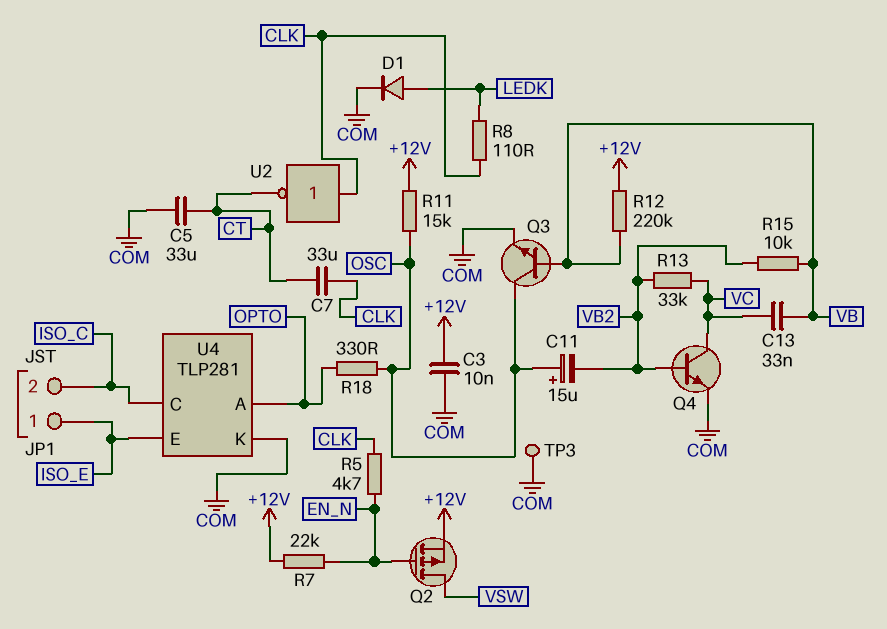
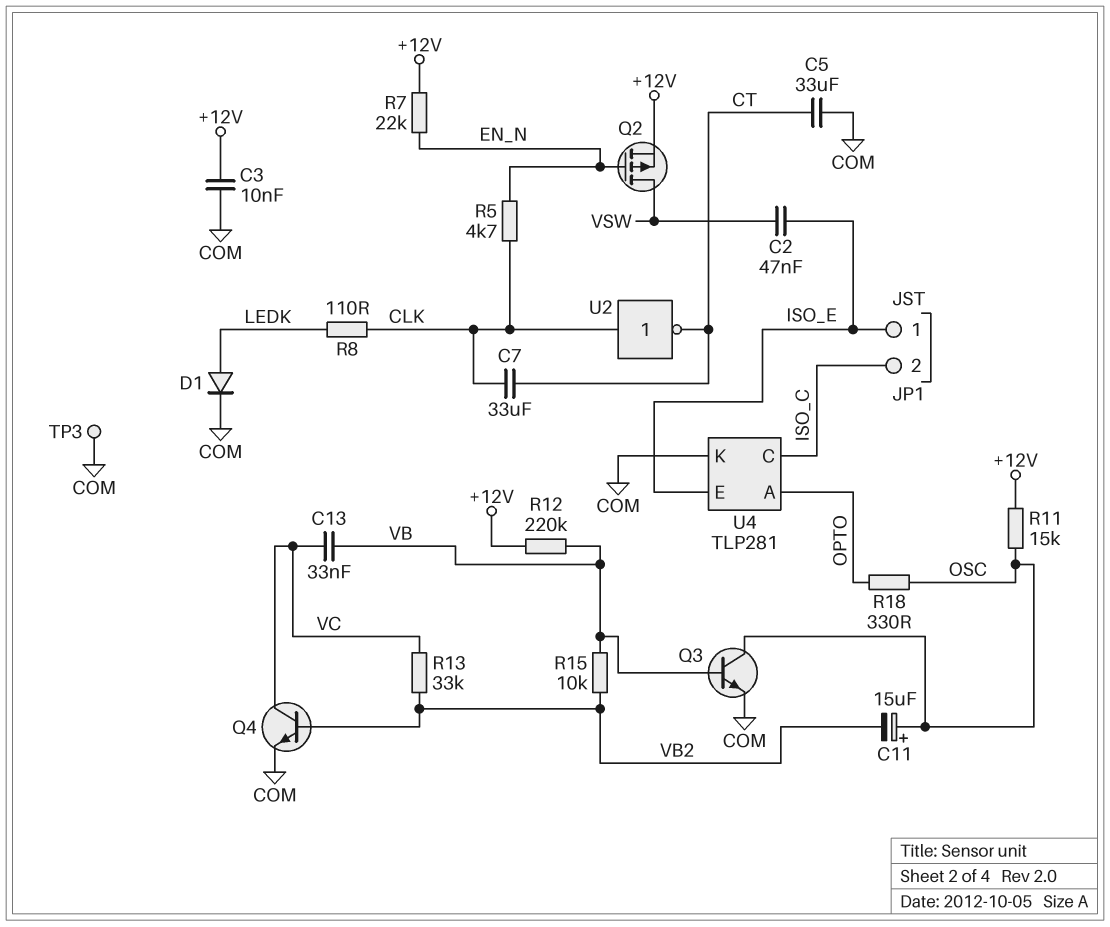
C2: none -> 47nF (ISO_E, VSW)

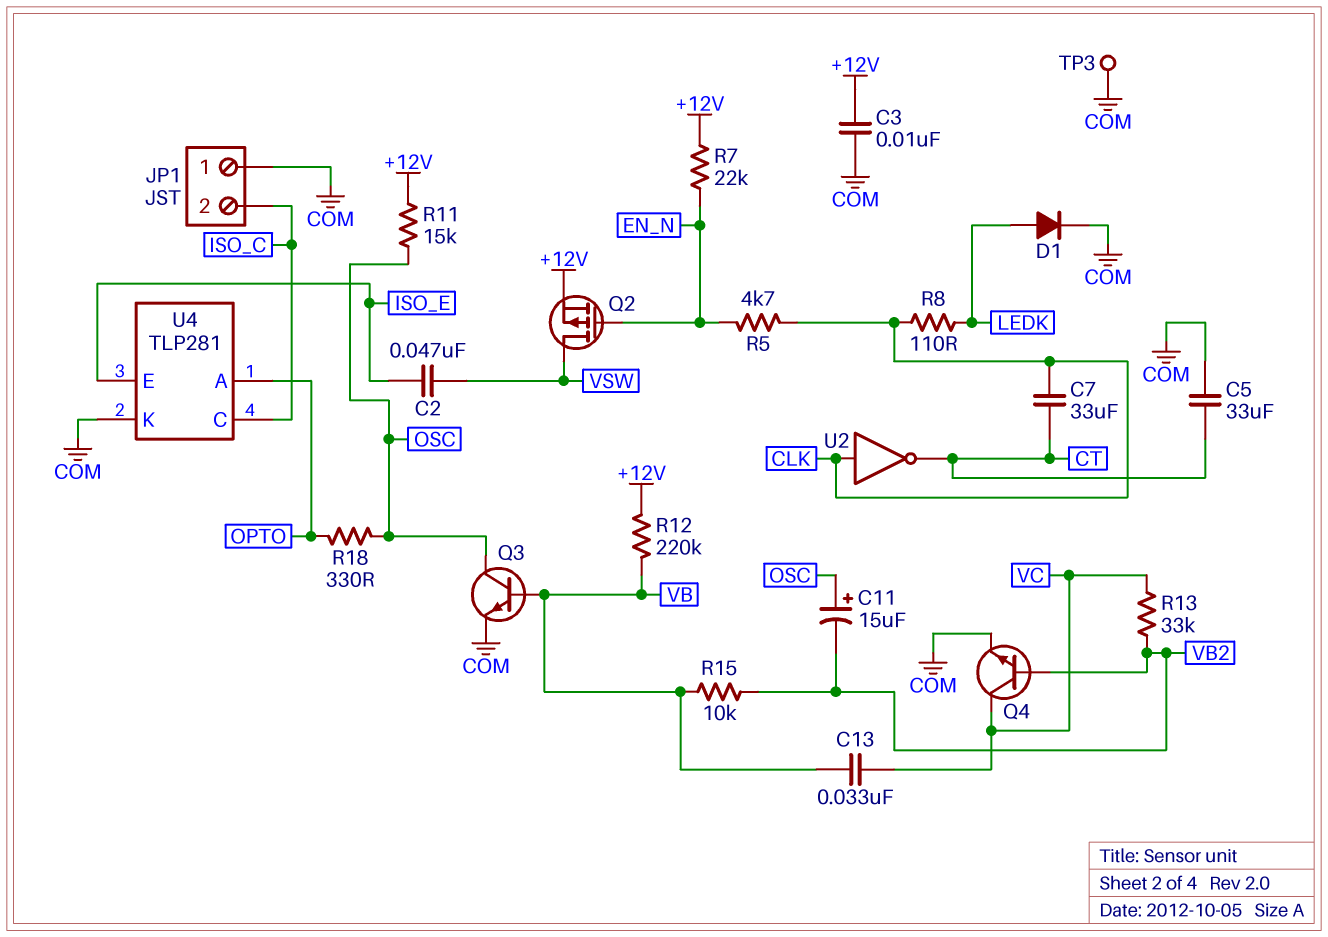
JP1 pin 1: ISO_E -> COM

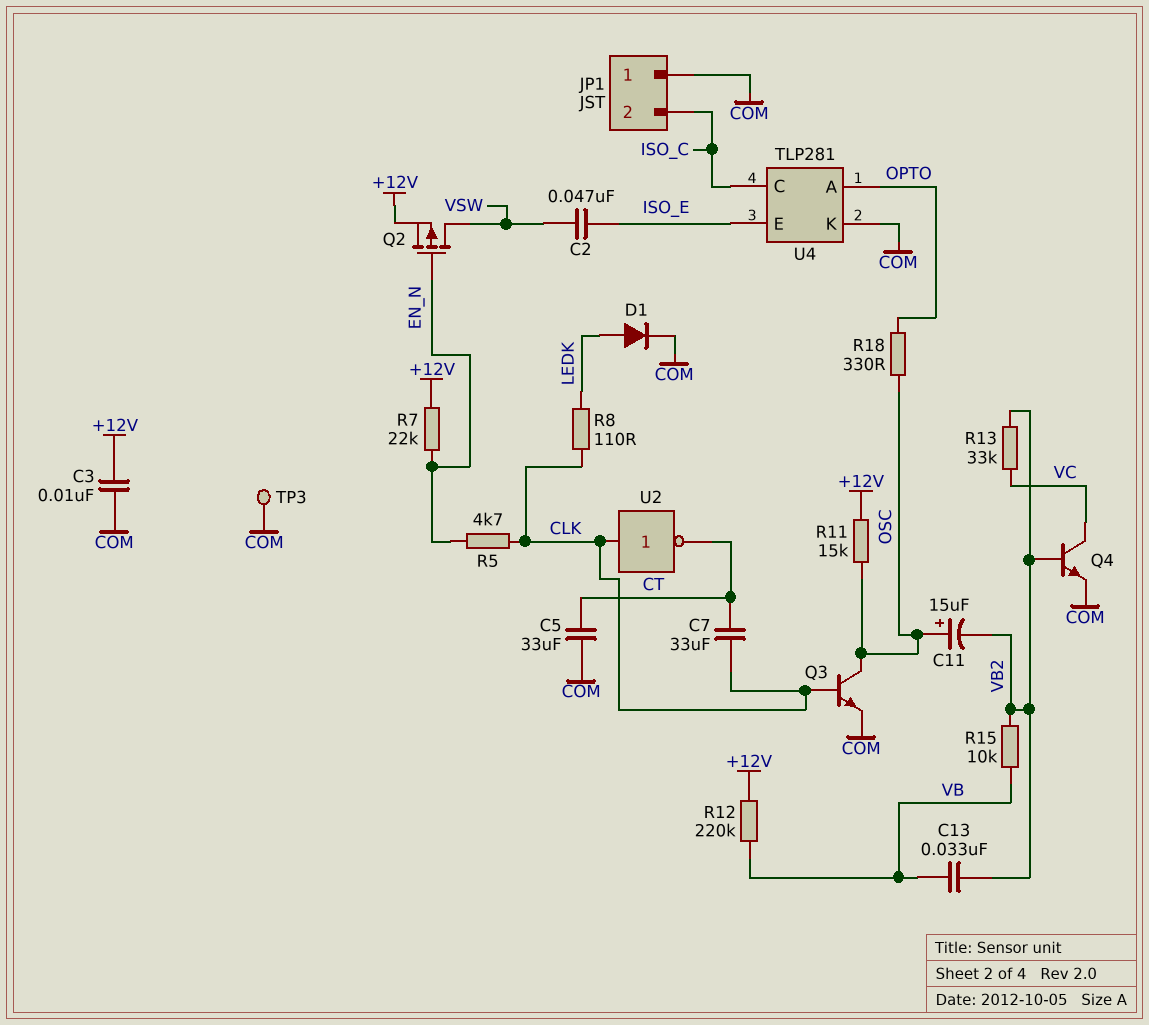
C13: 33nF (VB, VC) -> 33nF (VB, VB2)
Q3: NPN (B VB, C OSC, E COM) -> NPN (B CLK, C OSC, E COM)

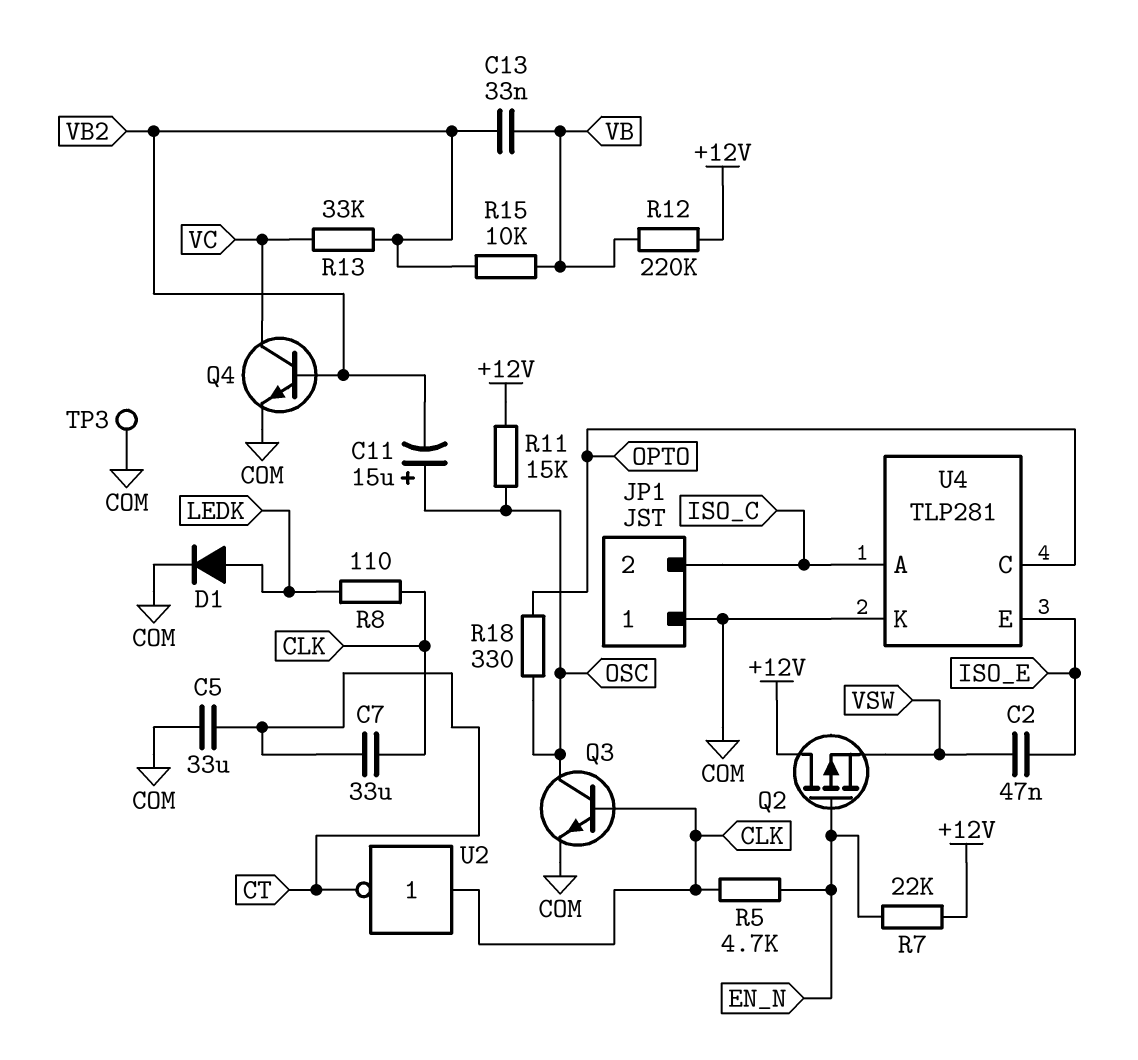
C3: 10nF (+12V, COM) -> none
Q2: PMOS (G EN_N, D VSW, S +12V) -> PMOS (G EN_N, D +12V, S VSW)
U4 pin A: OPTO -> ISO_C
U4 pin C: ISO_C -> OPTO

